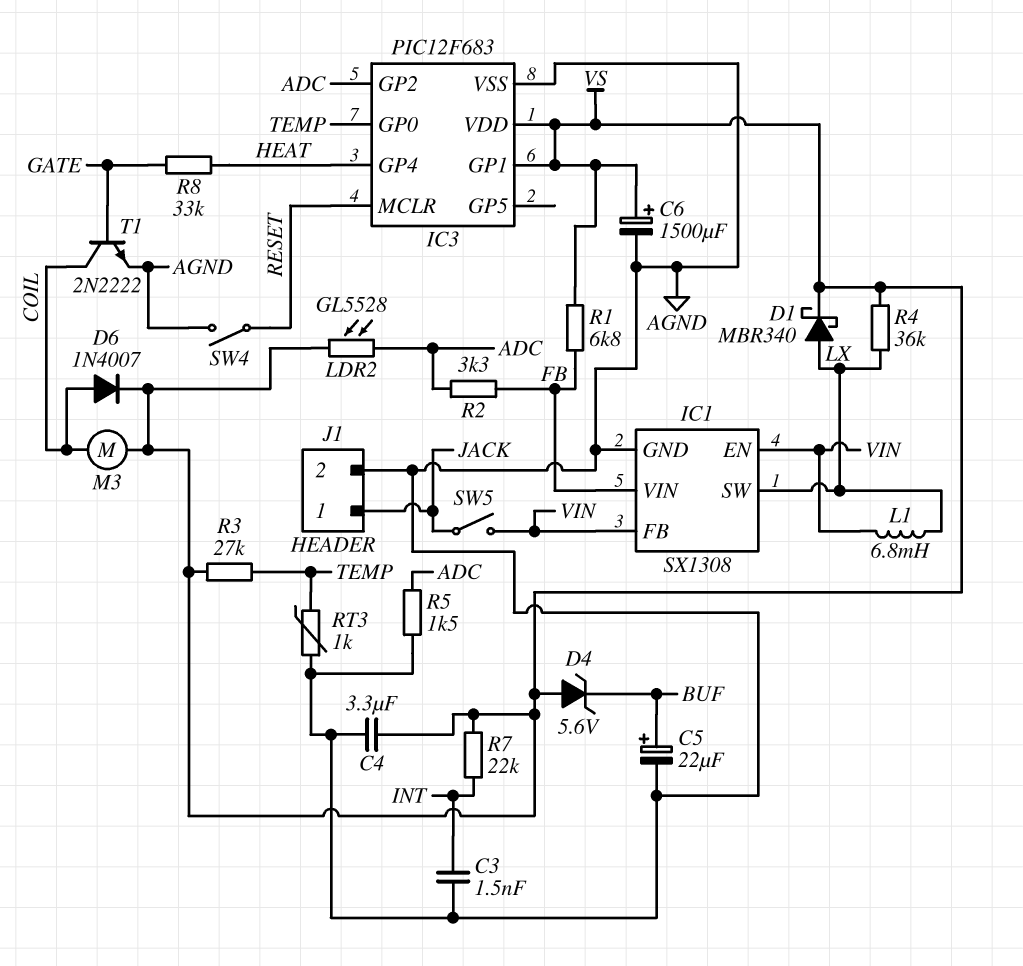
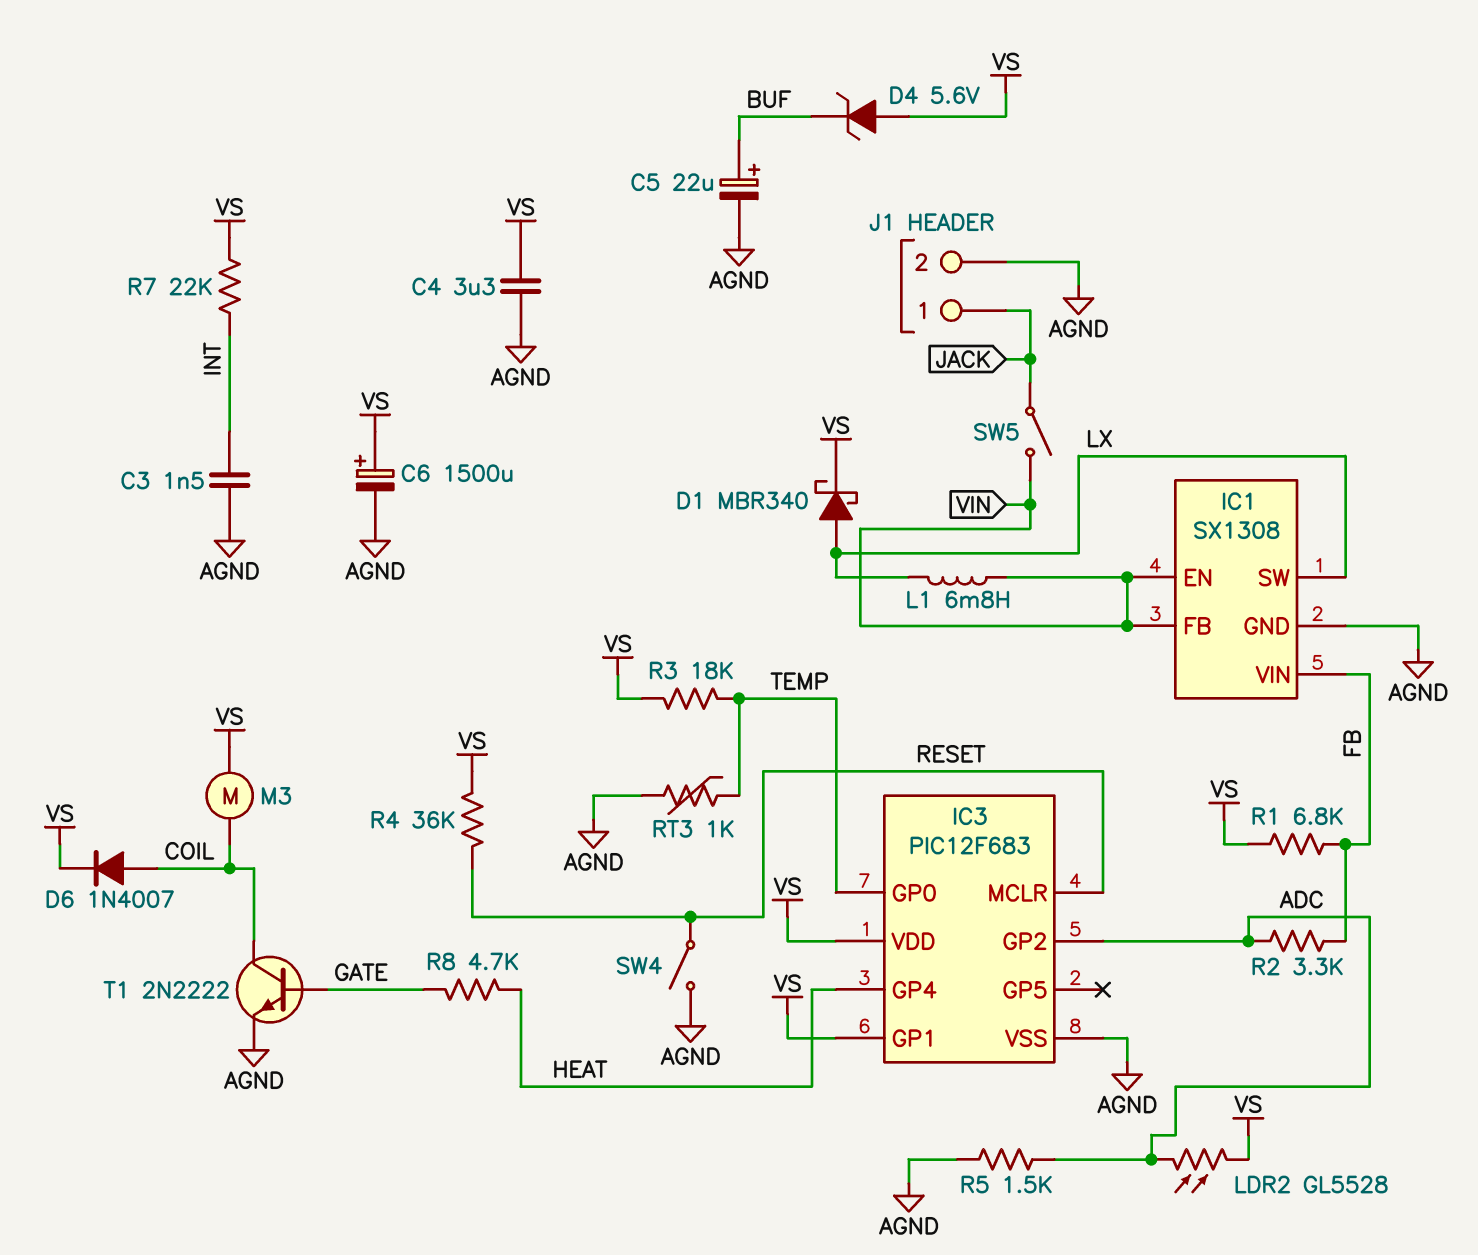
R3: 27k (TEMP, VS) -> 18k (TEMP, VS)
R4: 36k (LX, VS) -> 36k (RESET, VS)
R8: 33k (GATE, HEAT) -> 4.7k (GATE, HEAT)

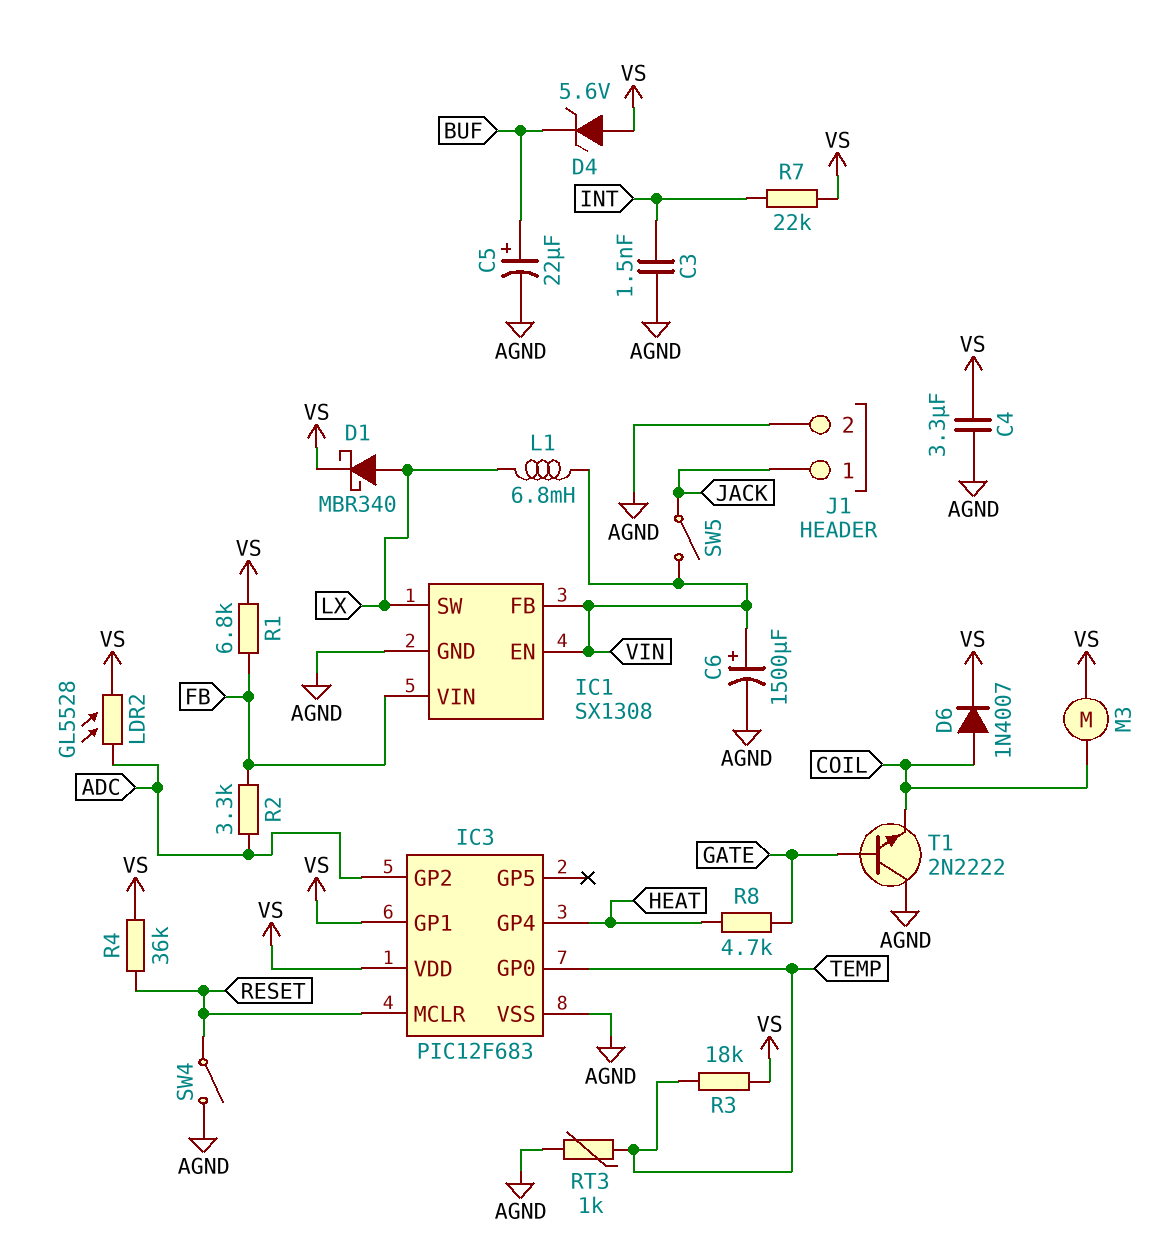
C6: 1500uF (plus VS, minus AGND) -> 1500uF (plus VIN, minus AGND)
R5: 1.5k (ADC, AGND) -> none
T1: NPN 2N2222 (B GATE, C COIL, E AGND) -> NPN 2N2222 (B GATE, C AGND, E COIL)

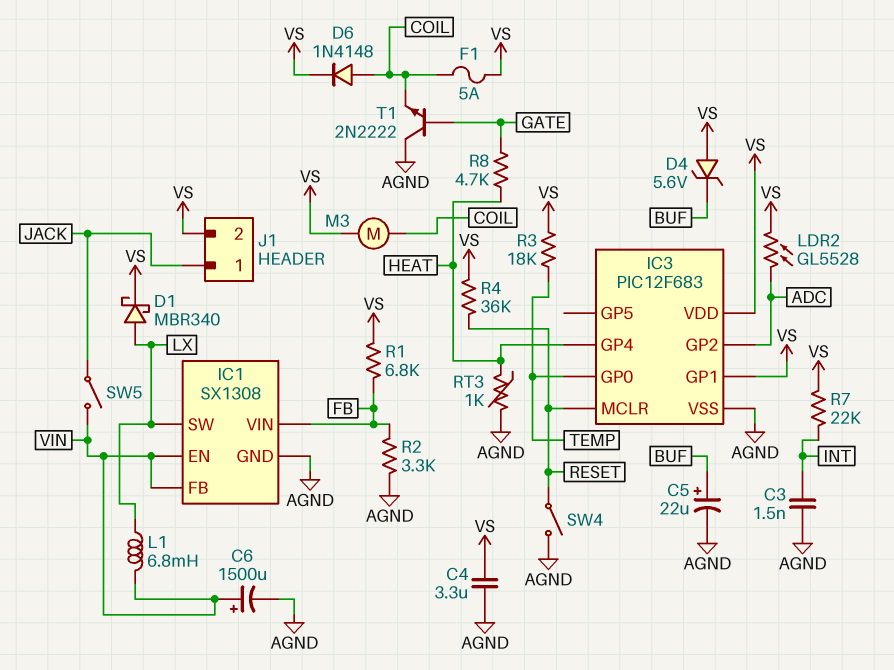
D6: diode 1N4007 (A COIL, K VS) -> diode 1N4148 (A COIL, K VS)
F1: none -> 5A (COIL, VS)
J1 pin 2: AGND -> VS
R2: 3.3k (ADC, FB) -> 3.3k (AGND, FB)
RT3: 1k (AGND, TEMP) -> 1k (AGND, HEAT)

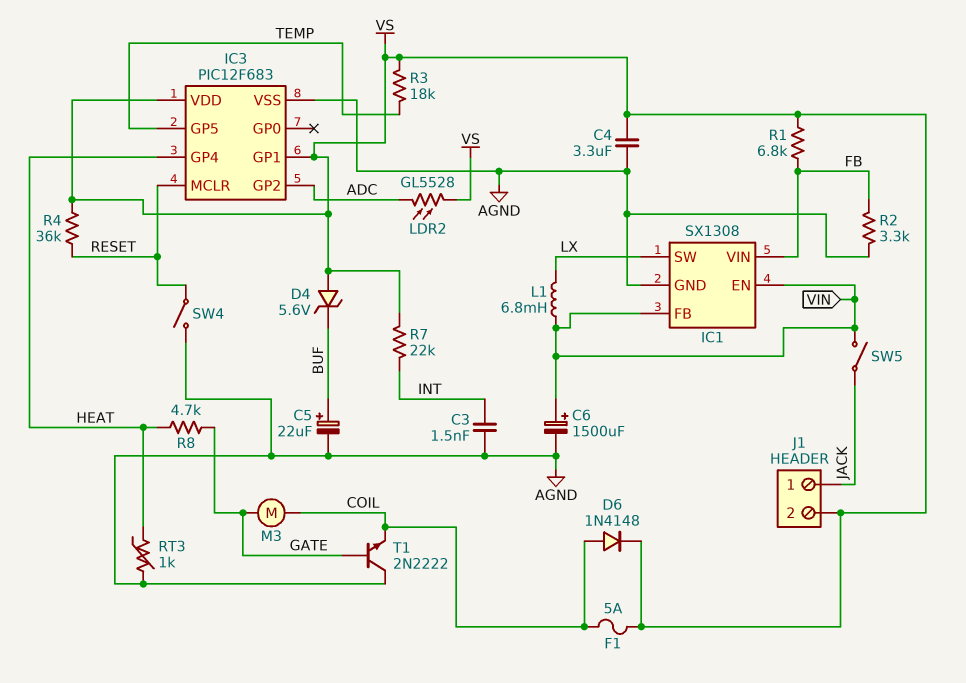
D1: schottky MBR340 (A LX, K VS) -> none
IC3 pin GP0: TEMP -> none
IC3 pin GP5: none -> TEMP
M3: motor (COIL, VS) -> motor (COIL, GATE)

